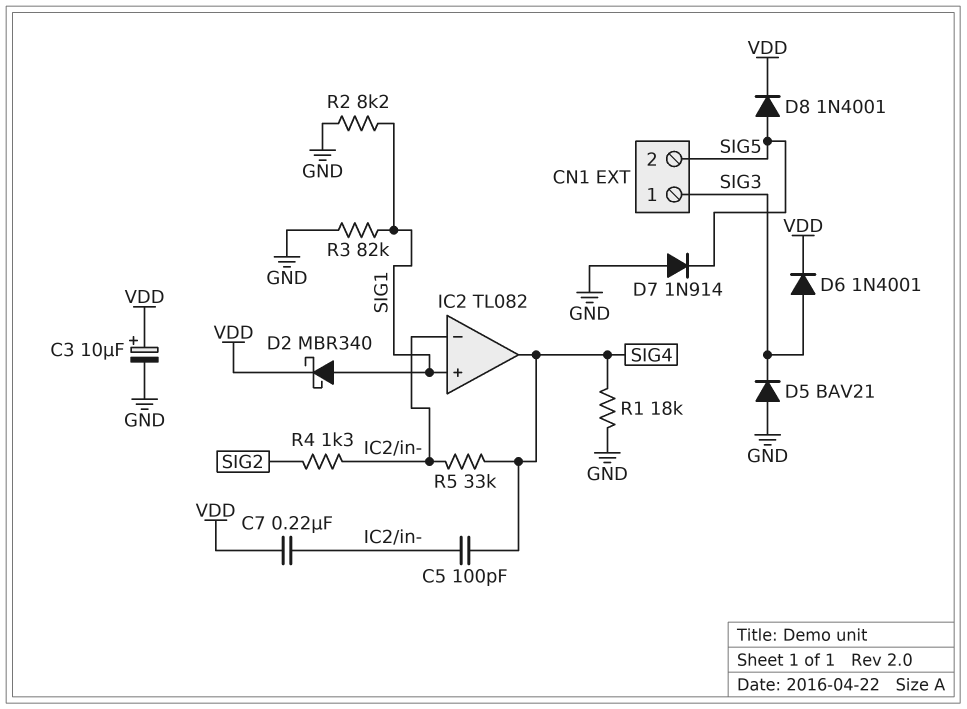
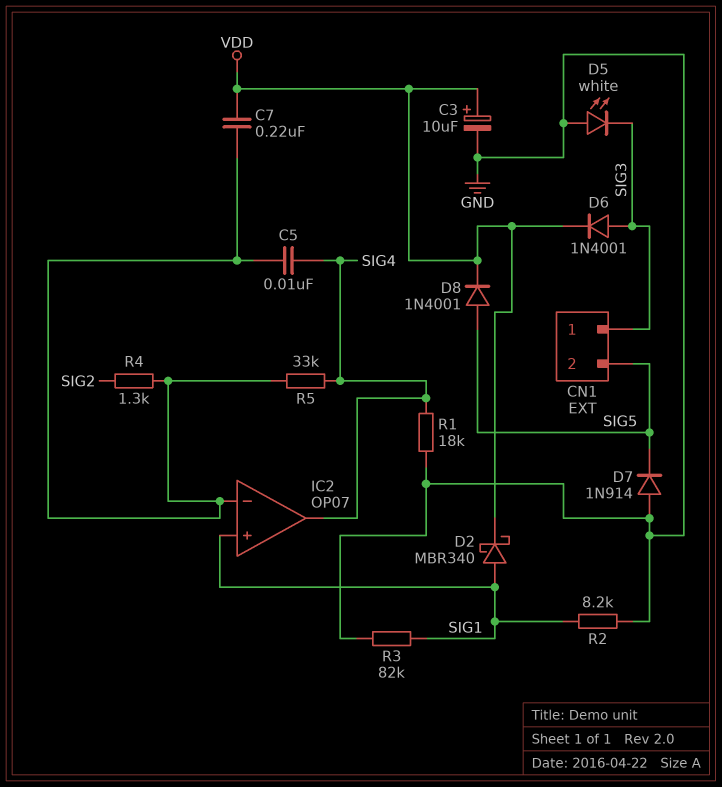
C5: 100pF (IC2/in-, SIG4) -> 10nF (IC2/in-, SIG4)
D5: diode BAV21 (A GND, K SIG3) -> LED white (A GND, K SIG3)
IC2: TL082 -> OP07

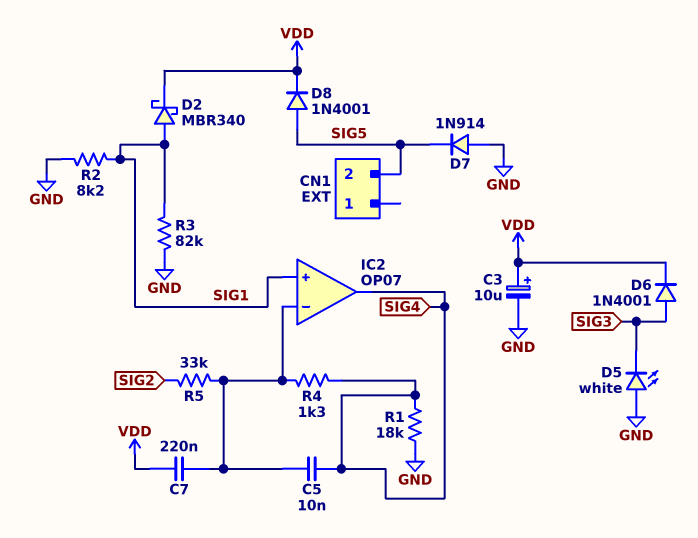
CN1 pin 1: SIG3 -> none
R4: 1.3k (IC2/in-, SIG2) -> 1.3k (IC2/in-, SIG4)
R5: 33k (IC2/in-, SIG4) -> 33k (IC2/in-, SIG2)

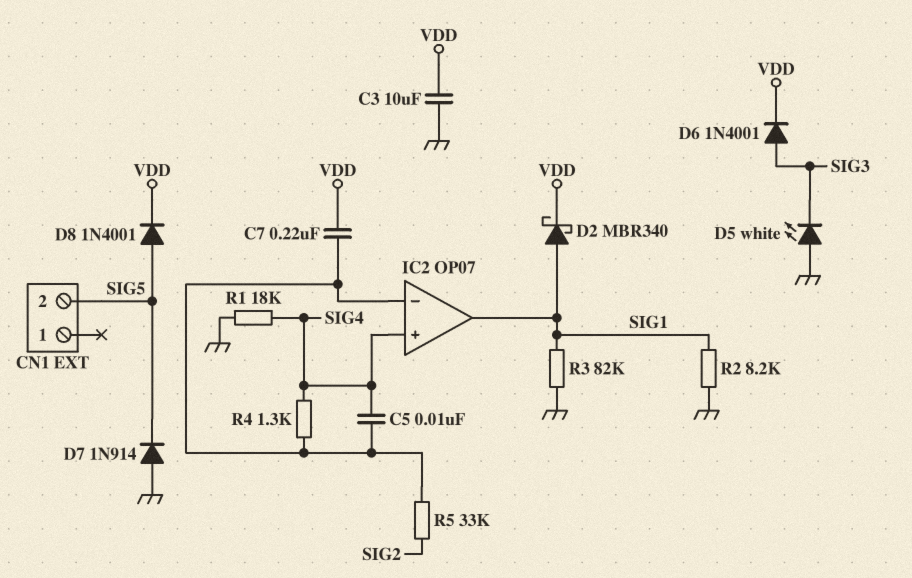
C3: 10uF (plus VDD, minus GND) -> 10uF (GND, VDD)
IC2 pin in+: SIG1 -> SIG4
IC2 pin out: SIG4 -> SIG1

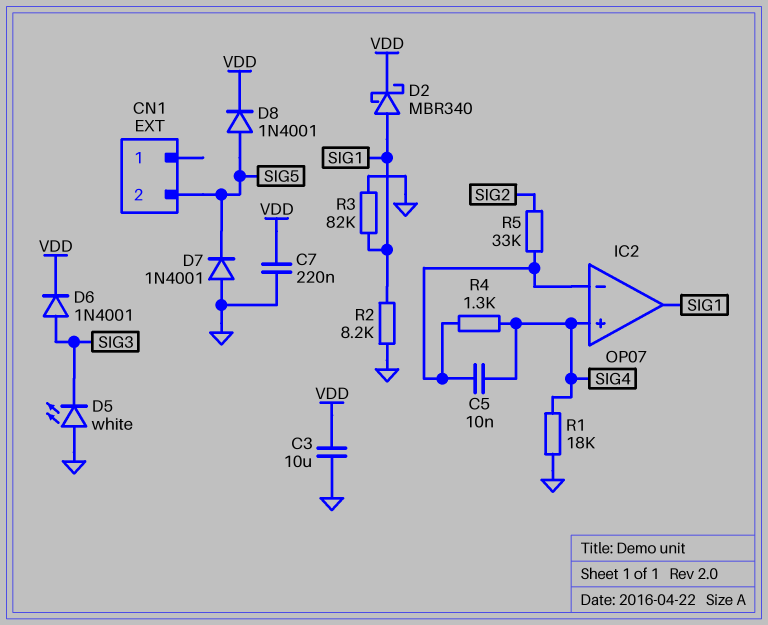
C7: 220nF (IC2/in-, VDD) -> 220nF (GND, VDD)
D7: diode 1N914 (A GND, K SIG5) -> diode 1N4001 (A GND, K SIG5)

